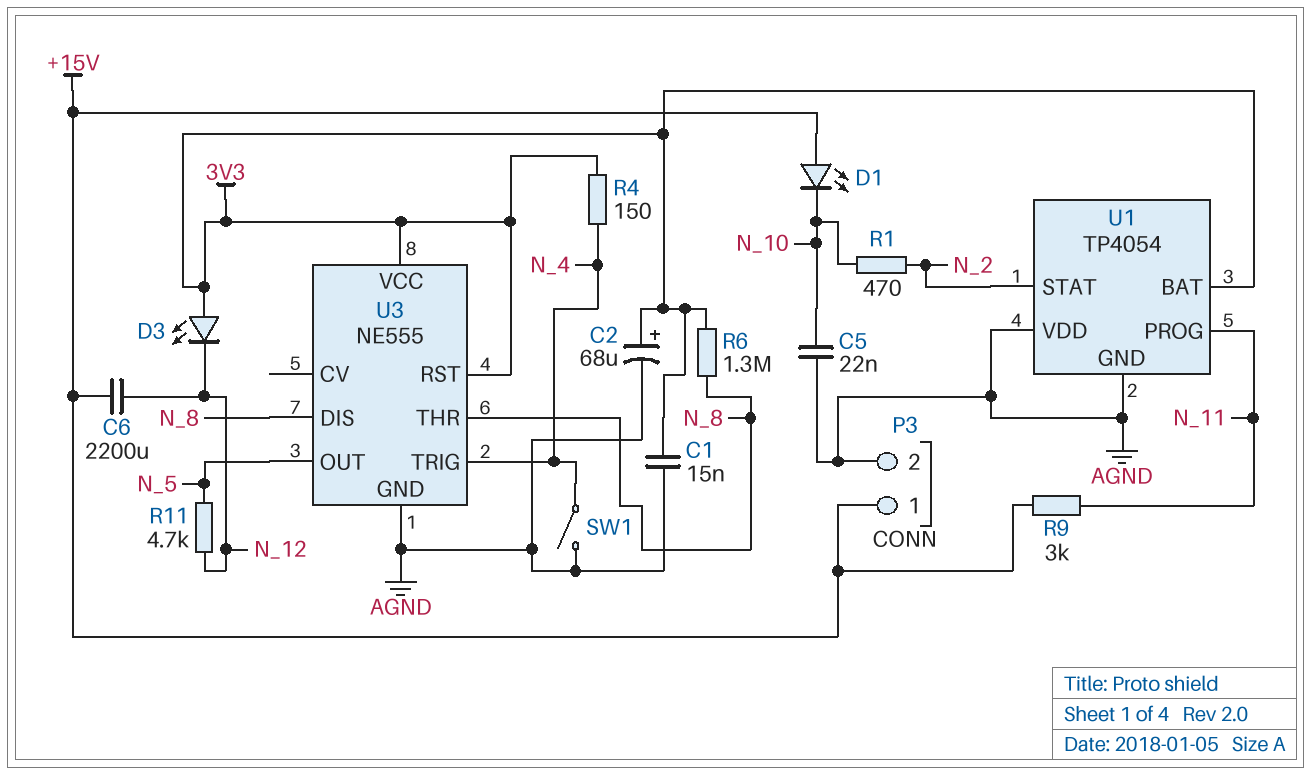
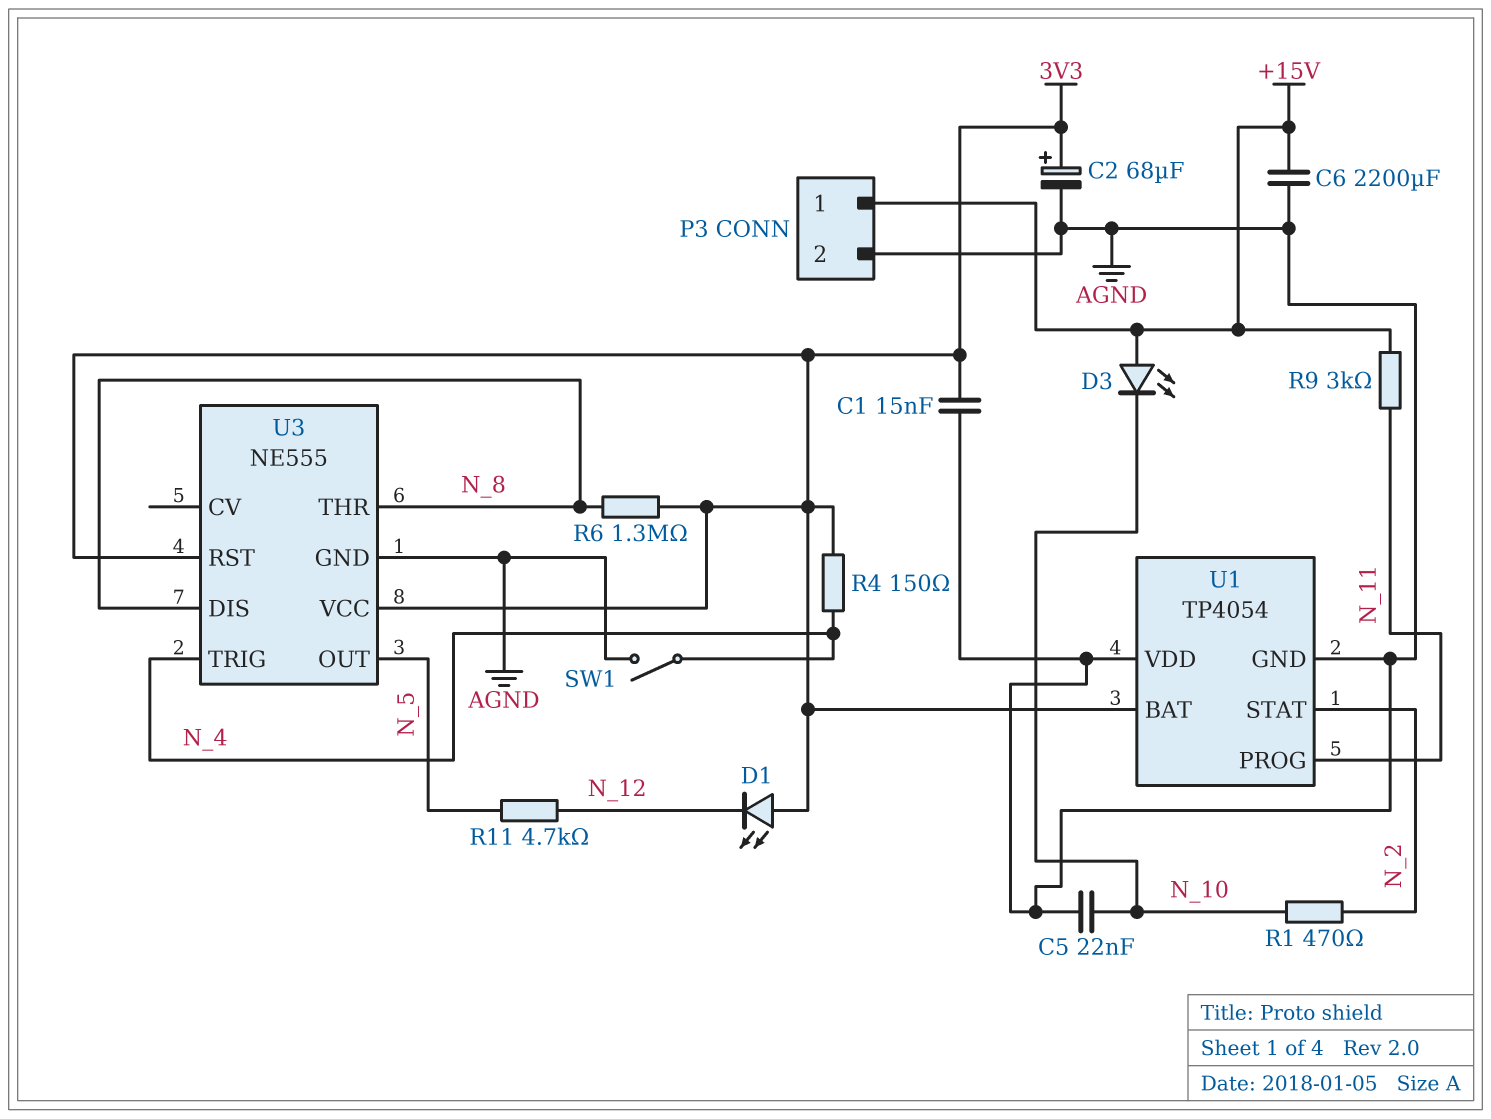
C6: 2200uF (+15V, N_12) -> 2200uF (+15V, AGND)
D1: LED (A +15V, K N_10) -> LED (A 3V3, K N_12)
D3: LED (A 3V3, K N_12) -> LED (A +15V, K N_10)

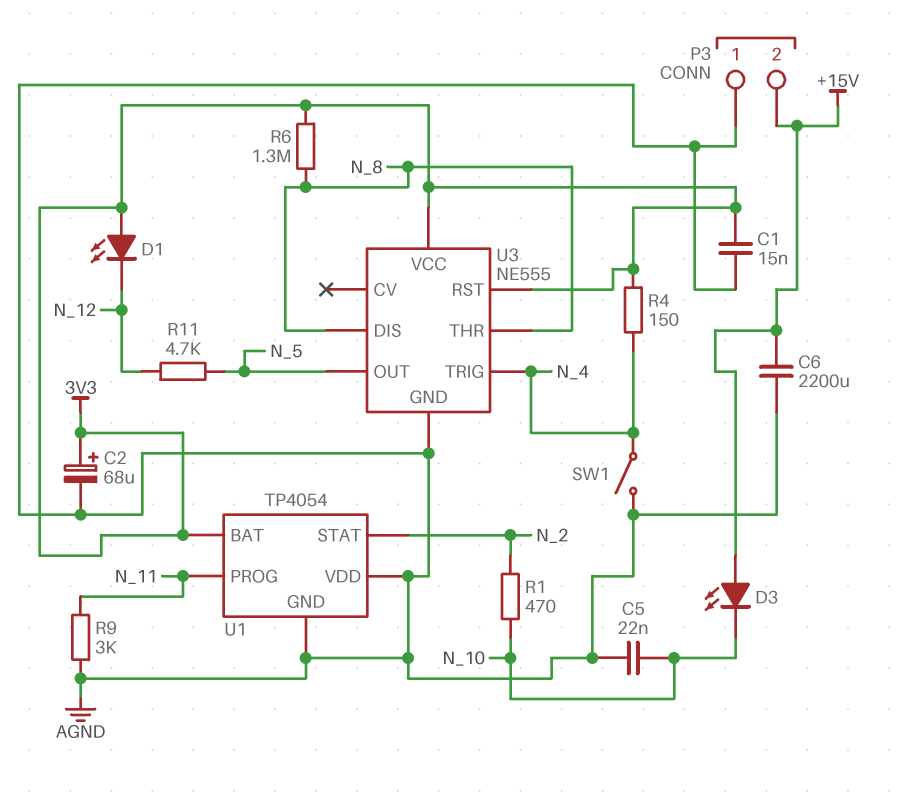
P3 pin 1: +15V -> AGND
P3 pin 2: AGND -> +15V
R9: 3k (+15V, N_11) -> 3k (AGND, N_11)

